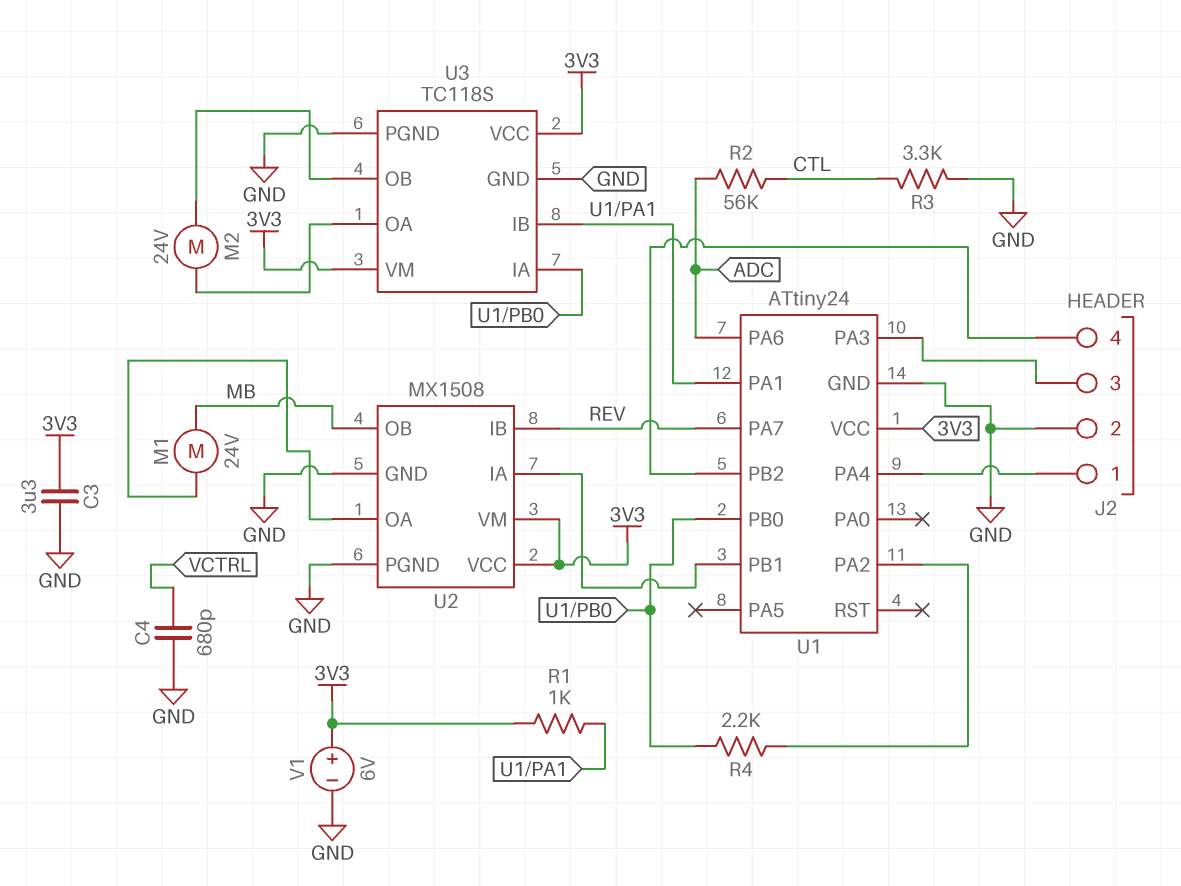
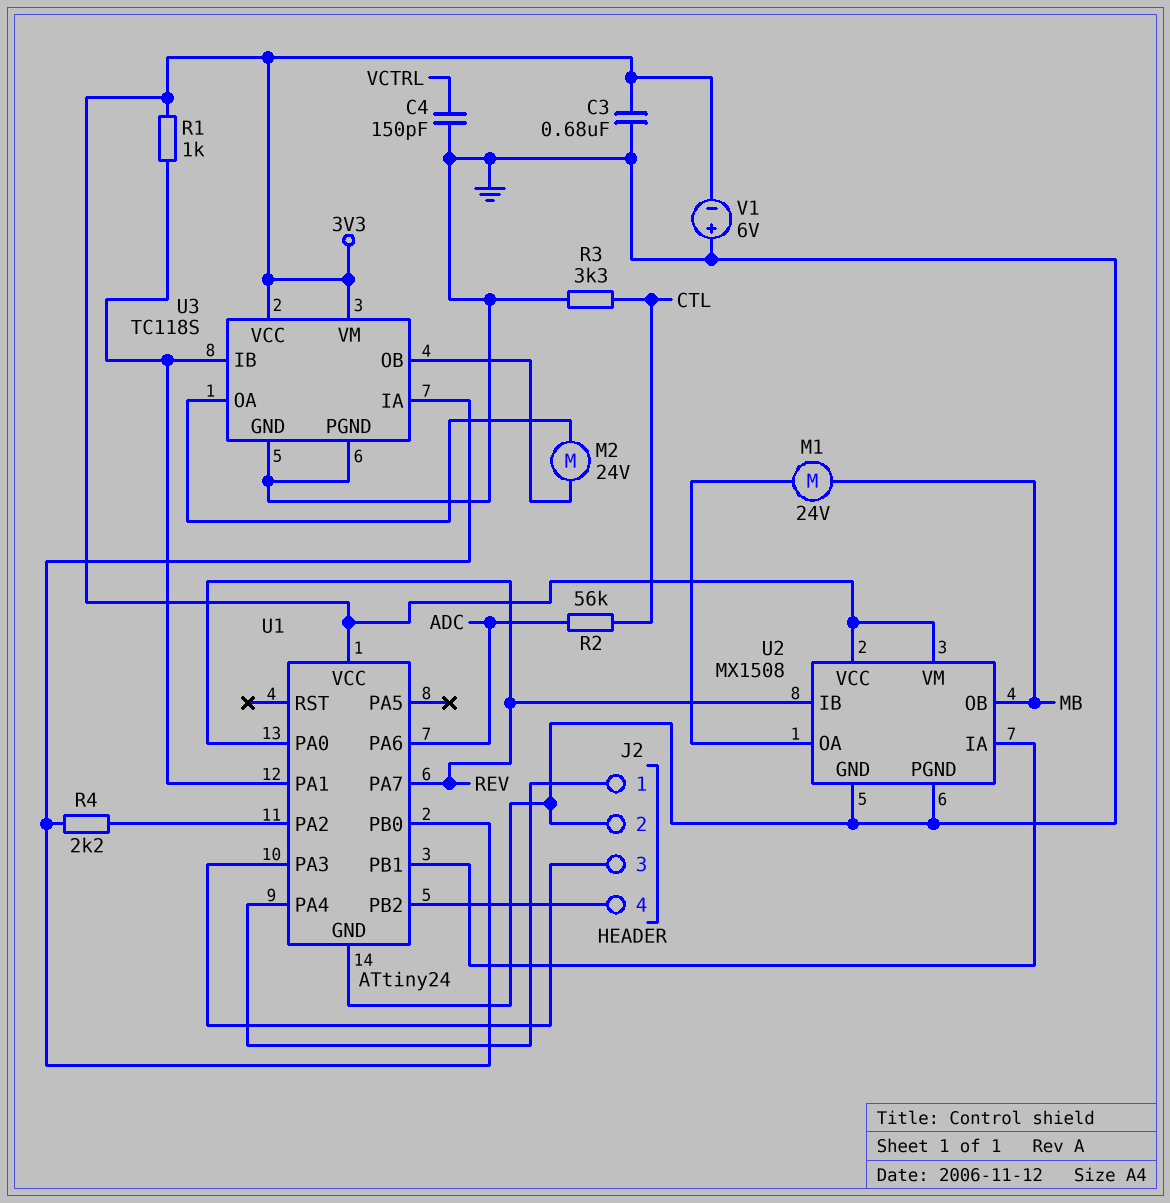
C3: 3.3uF (3V3, GND) -> 680nF (3V3, GND)
C4: 680pF (GND, VCTRL) -> 150pF (GND, VCTRL)
U1 pin PA0: none -> REV
V1: 6V (plus 3V3, minus GND) -> 6V (plus GND, minus 3V3)

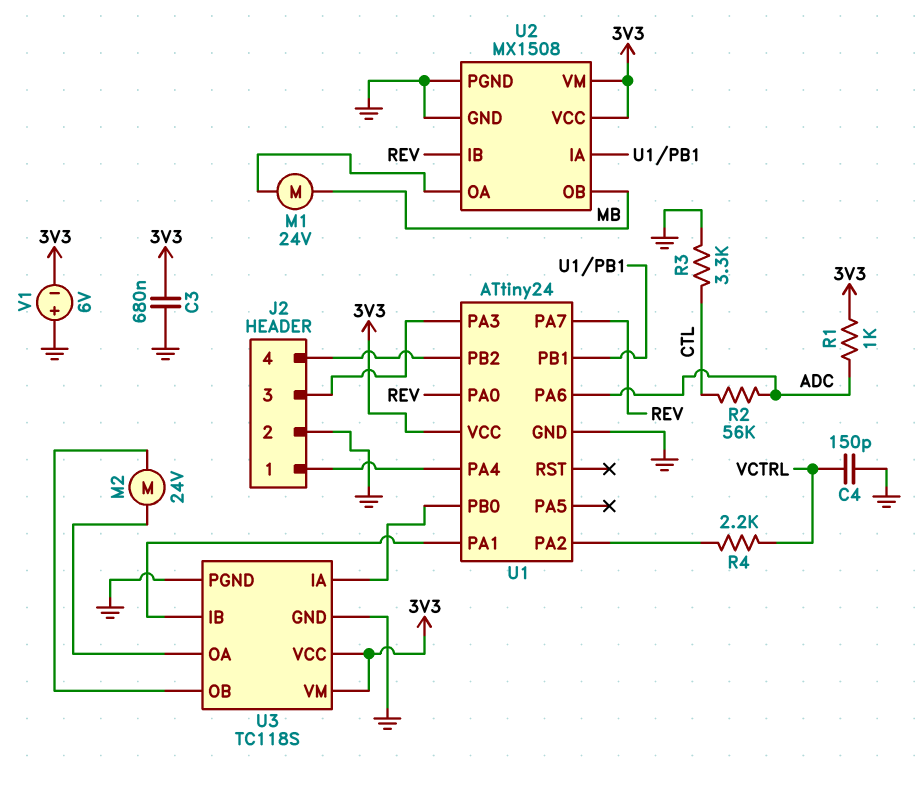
R1: 1k (3V3, U1/PA1) -> 1k (3V3, ADC)
R4: 2.2k (U1/PA2, U1/PB0) -> 2.2k (U1/PA2, VCTRL)

